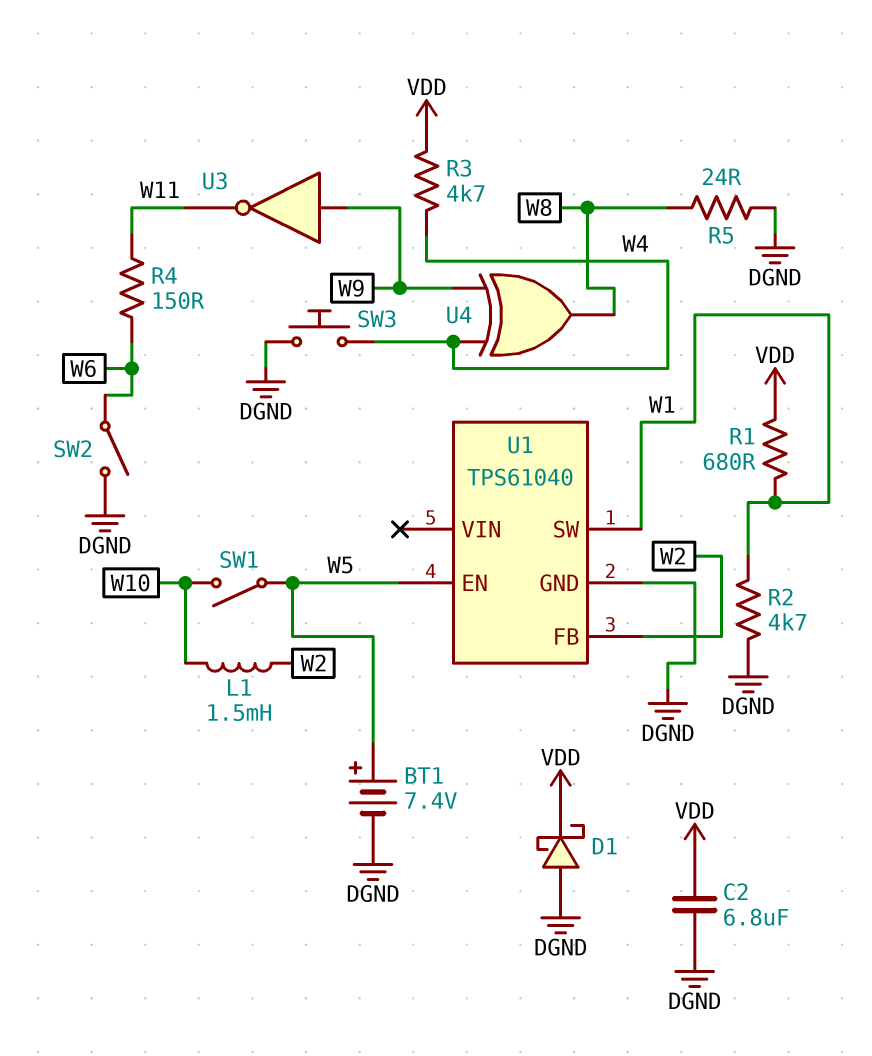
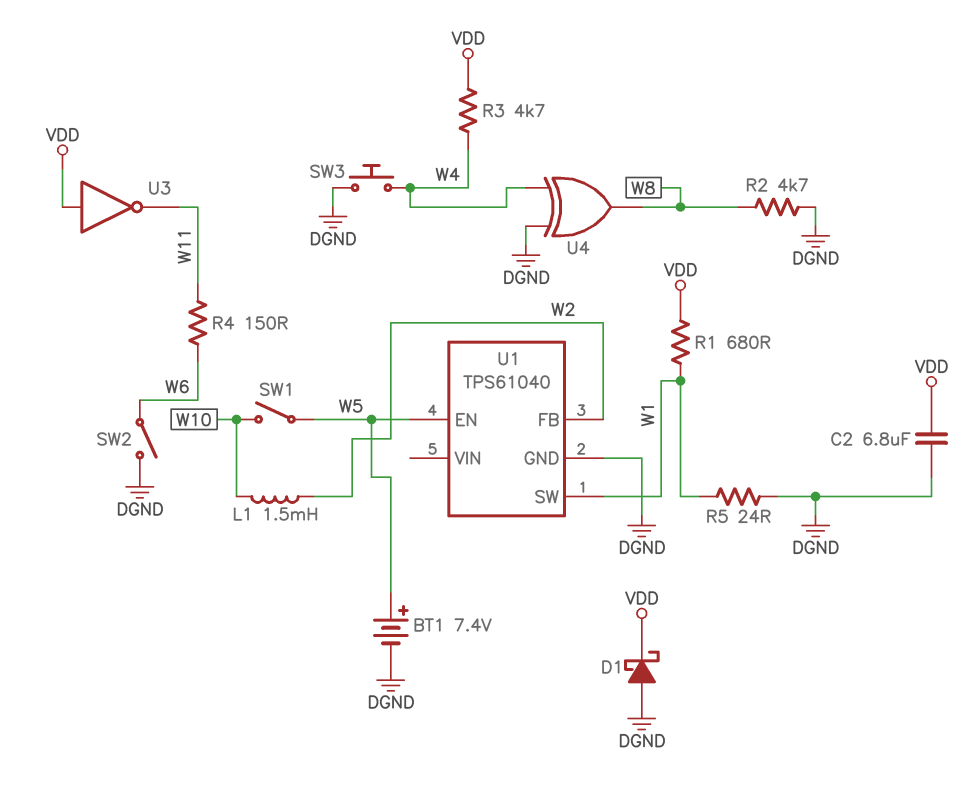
R2: 4.7k (DGND, W1) -> 4.7k (DGND, W8)
R5: 24 (DGND, W8) -> 24 (DGND, W1)
U3: NOT (in W9, out W11) -> NOT (in VDD, out W11)
U4: XOR (in W4, in W9, out W8) -> XOR (in DGND, in W4, out W8)

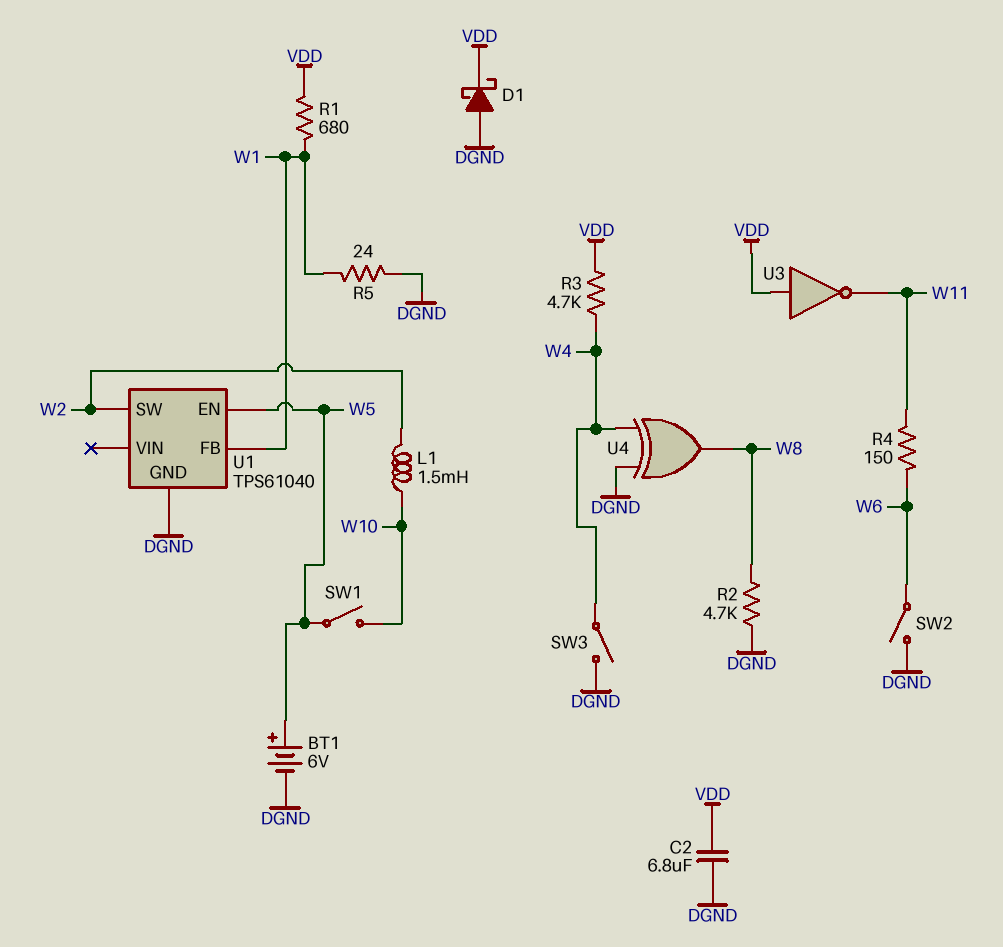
BT1: 7.4V (plus W5, minus DGND) -> 6V (plus W5, minus DGND)
SW3: button (DGND, W4) -> switch (DGND, W4)
U1 pin FB: W2 -> W1
U1 pin SW: W1 -> W2

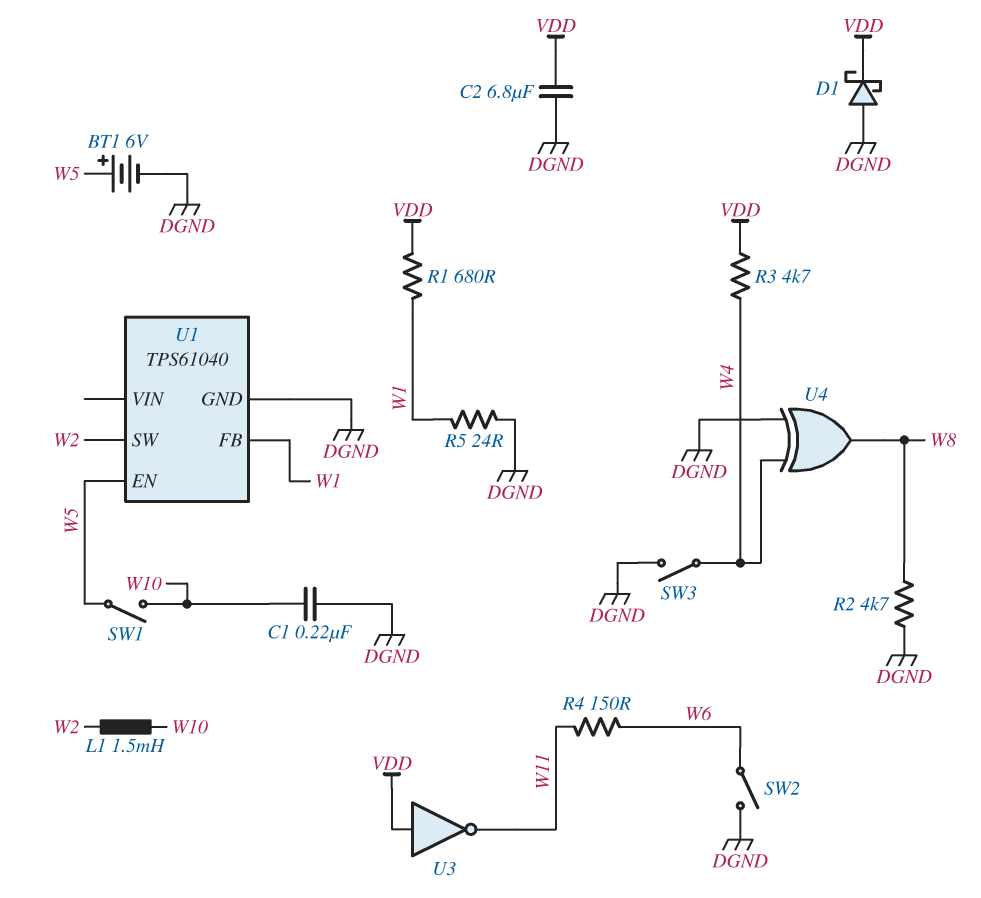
C1: none -> 220nF (DGND, W10)

